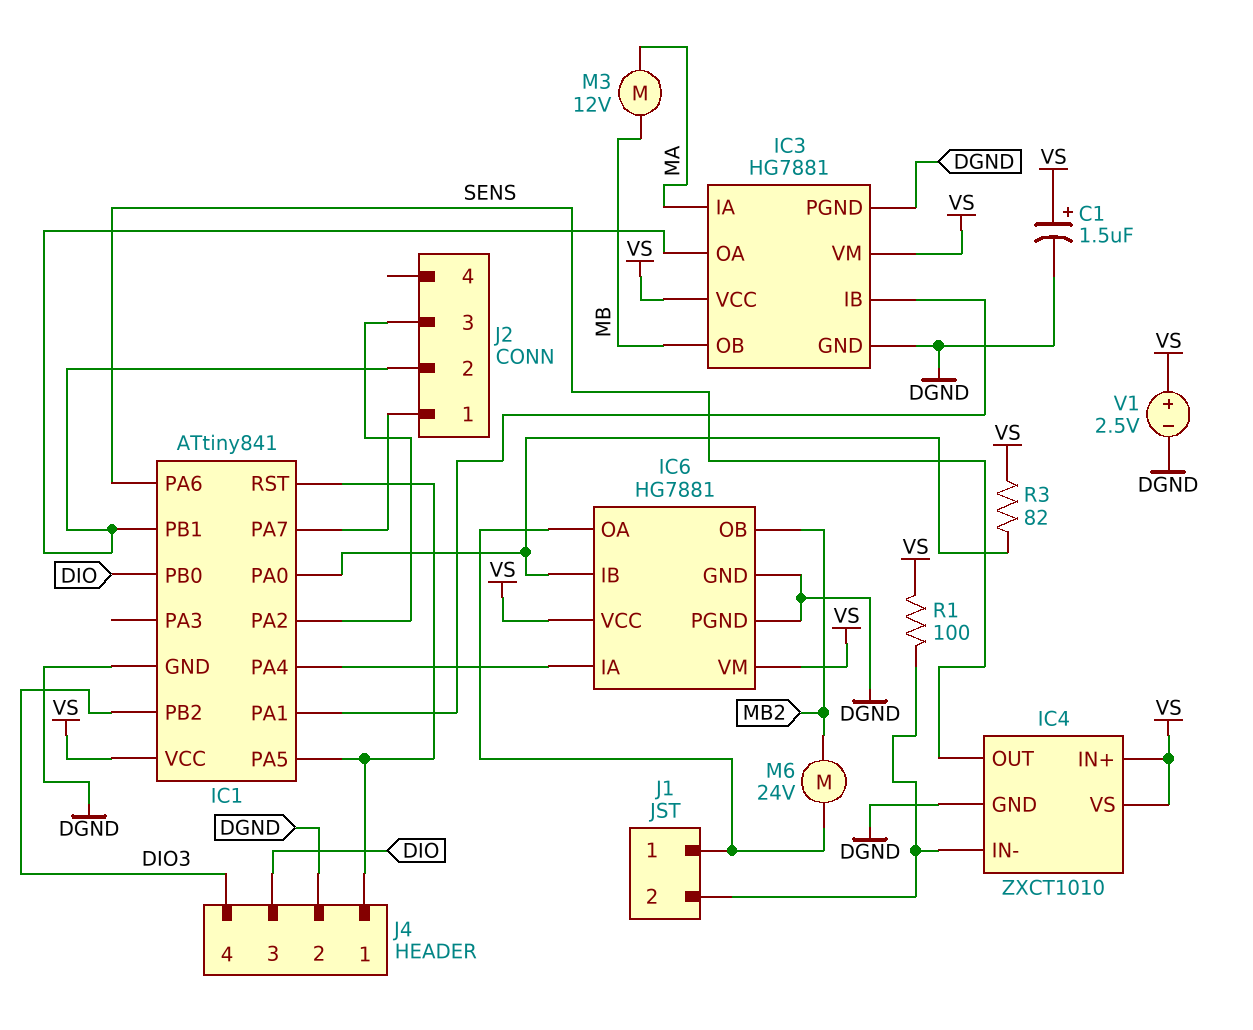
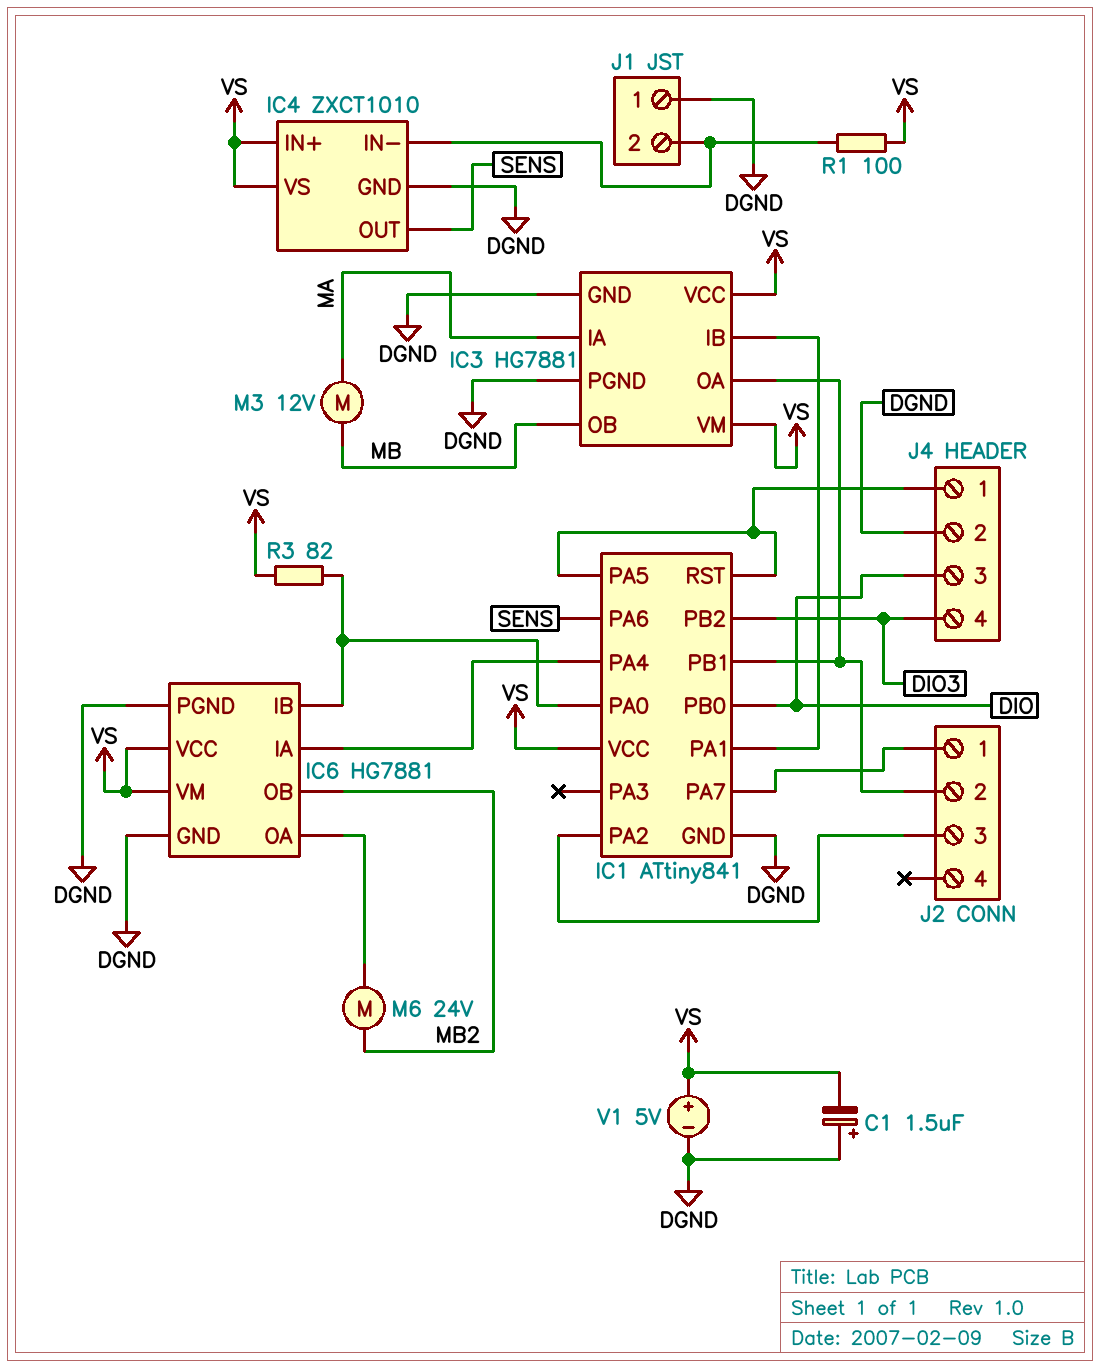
C1: 1.5uF (plus VS, minus DGND) -> 1.5uF (plus DGND, minus VS)
J1 pin 1: IC6/OA -> DGND
V1: 2.5V (plus VS, minus DGND) -> 5V (plus VS, minus DGND)

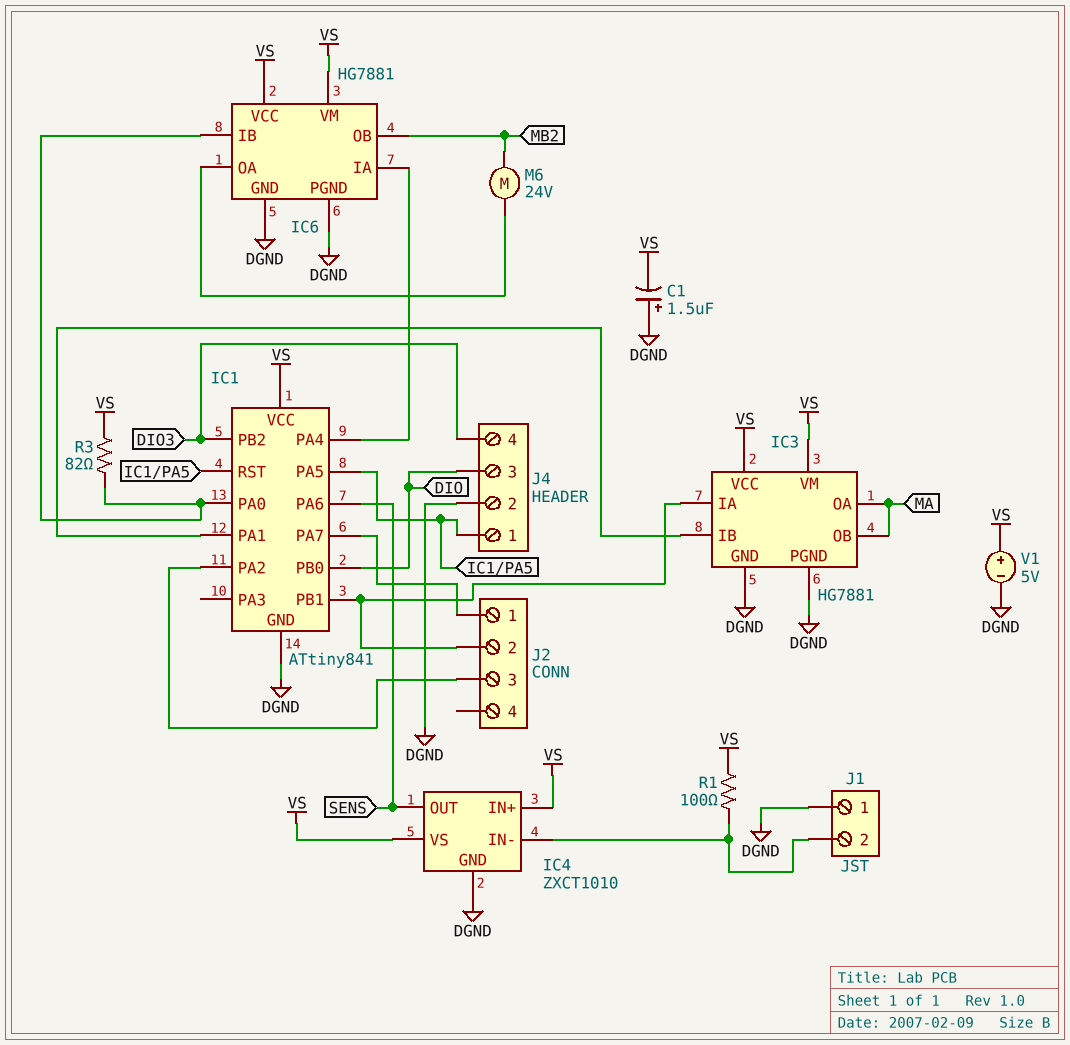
IC3 pin IA: MA -> IC1/PB1
IC3 pin OA: IC1/PB1 -> MA
IC3 pin OB: MB -> MA
M3: motor 12V (MA, MB) -> none

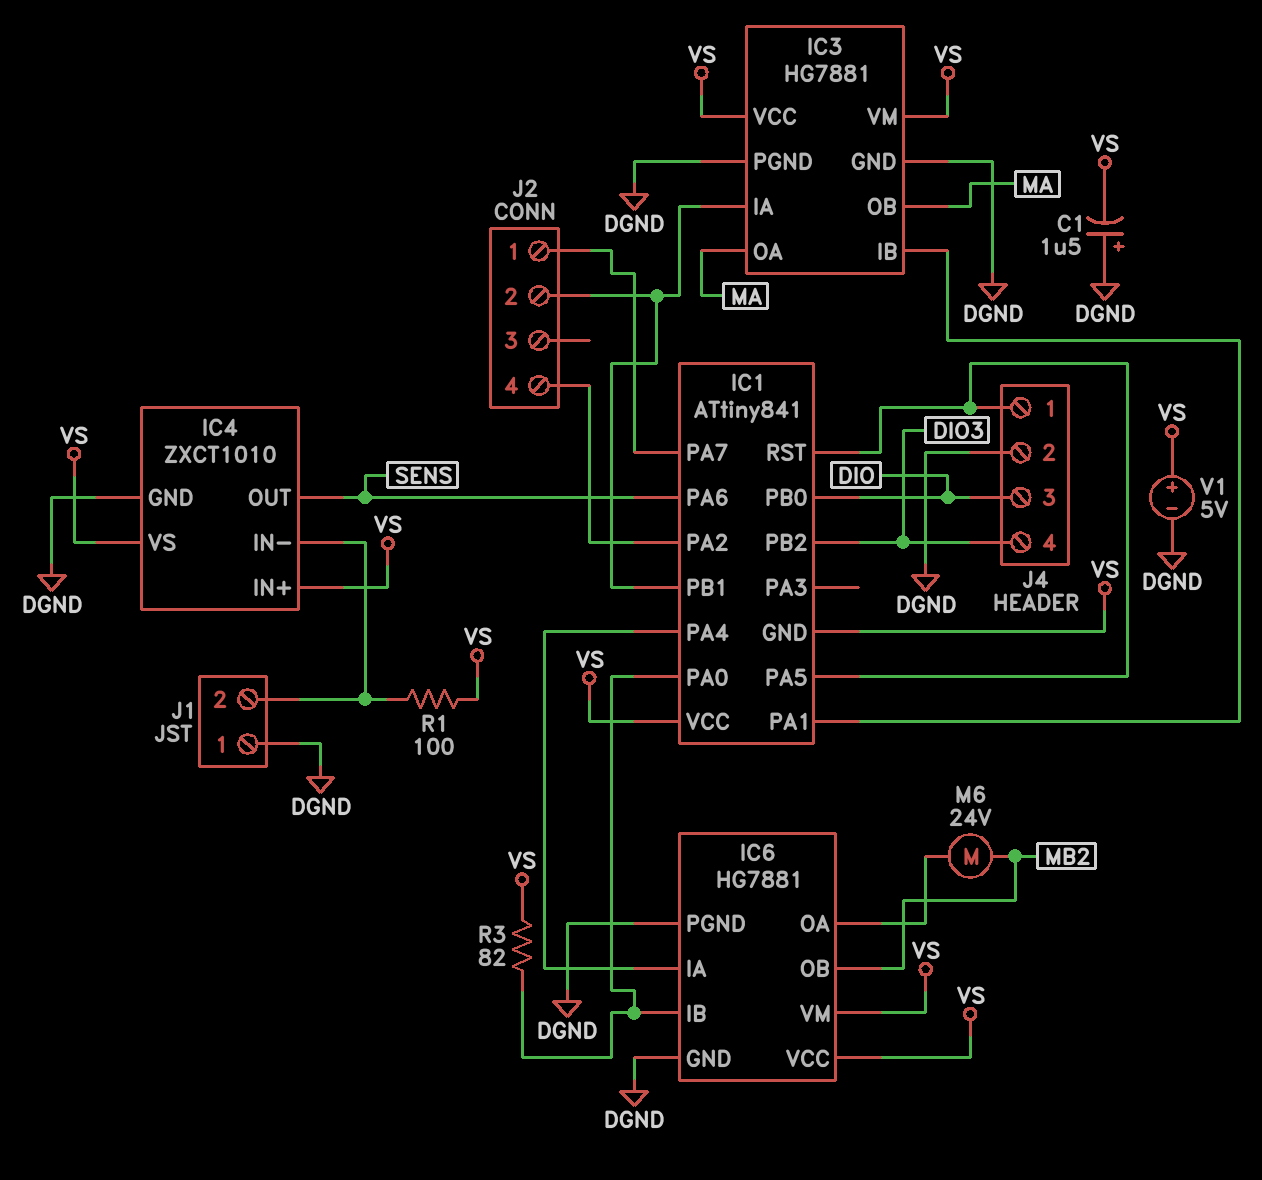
IC1 pin GND: DGND -> VS
J2 pin 3: IC1/PA2 -> none
J2 pin 4: none -> IC1/PA2

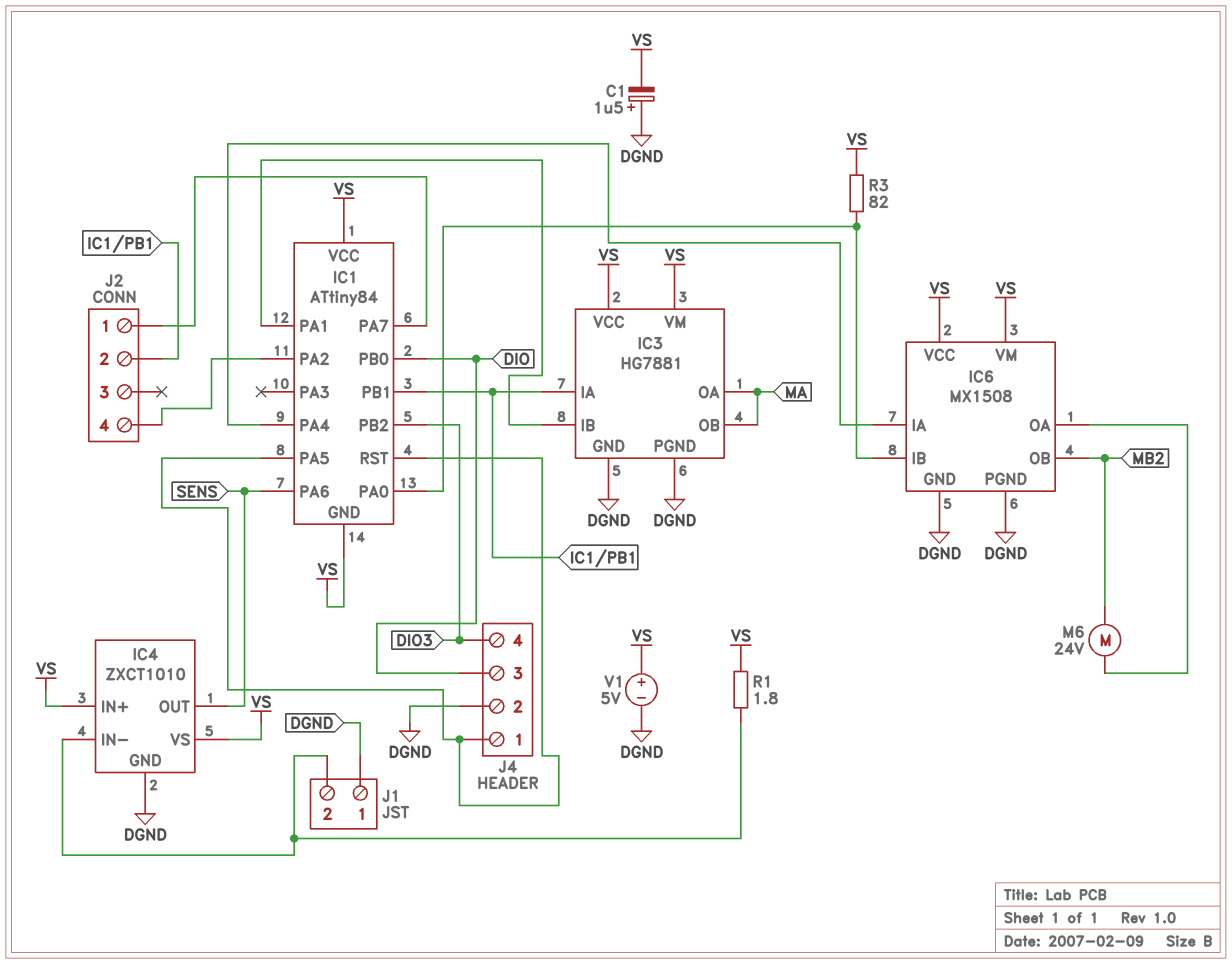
IC1: ATtiny841 -> ATtiny84
IC6: HG7881 -> MX1508
R1: 100 (IC4/IN-, VS) -> 1.8 (IC4/IN-, VS)

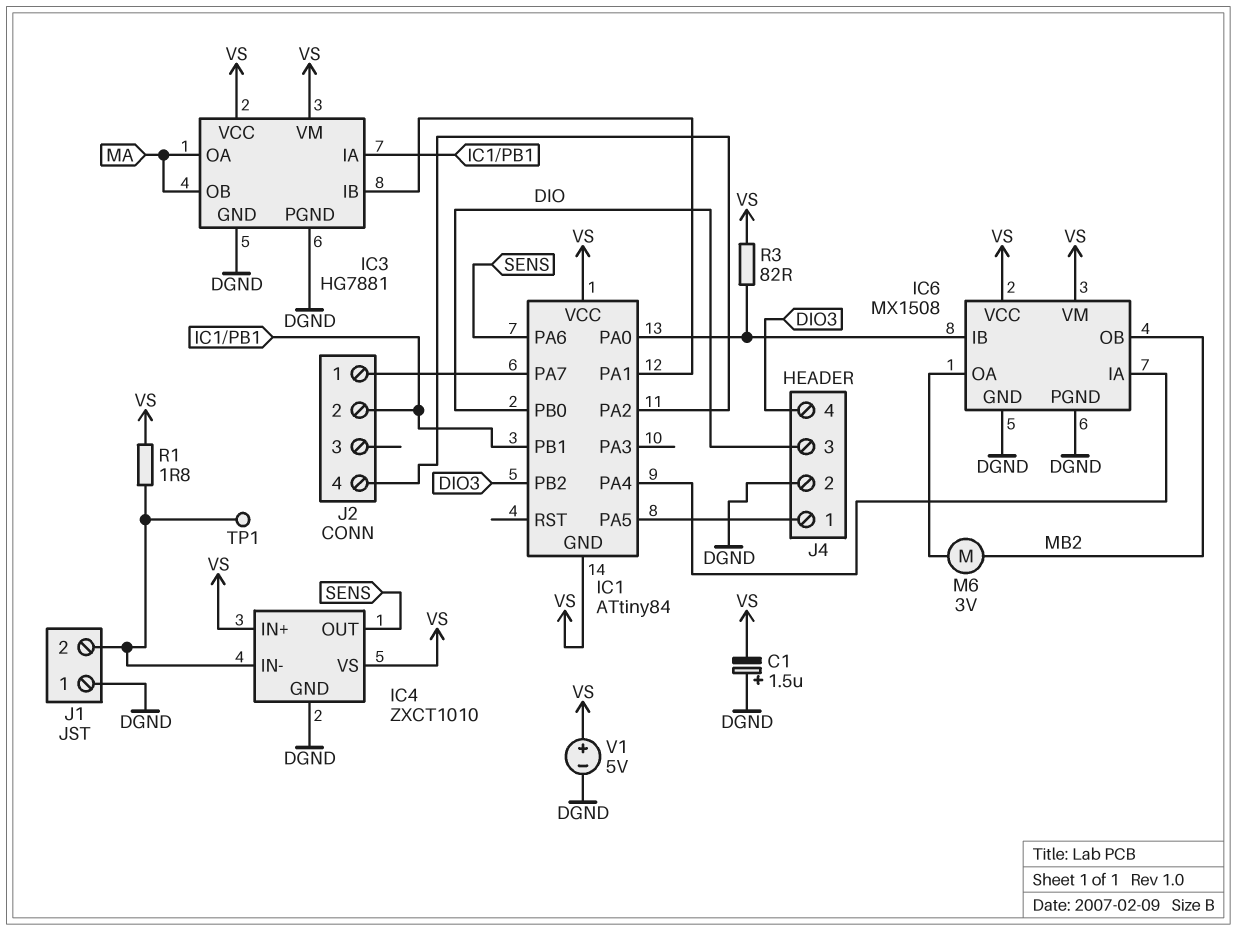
IC1 pin RST: IC1/PA5 -> none
M6: motor 24V (IC6/OA, MB2) -> motor 3V (IC6/OA, MB2)
TP1: none -> test point (IC4/IN-)

